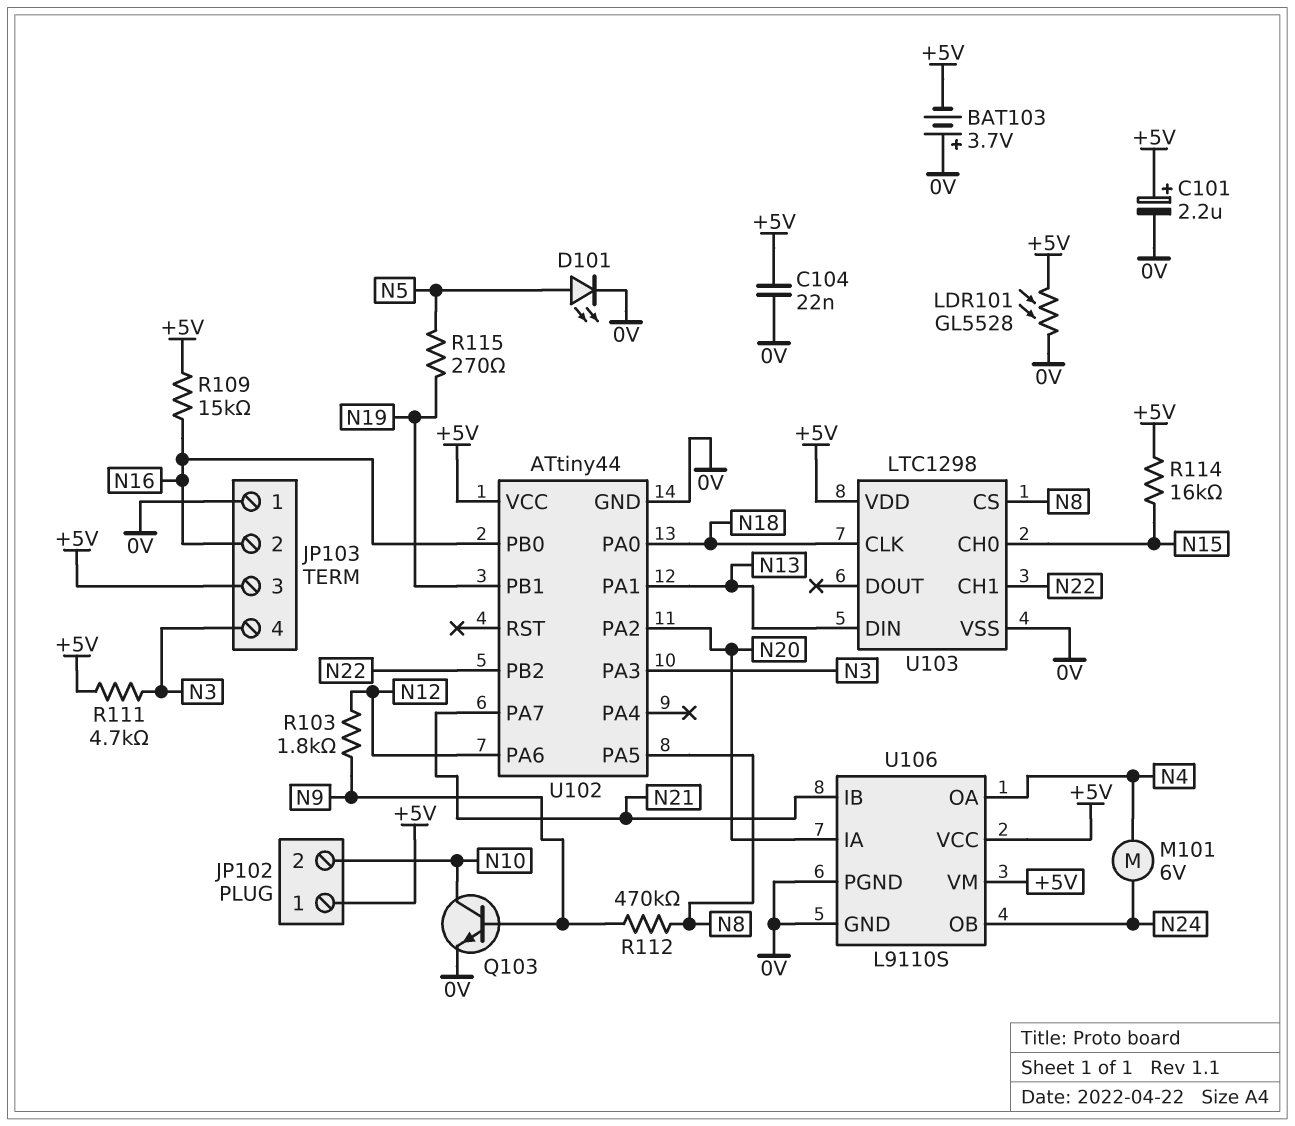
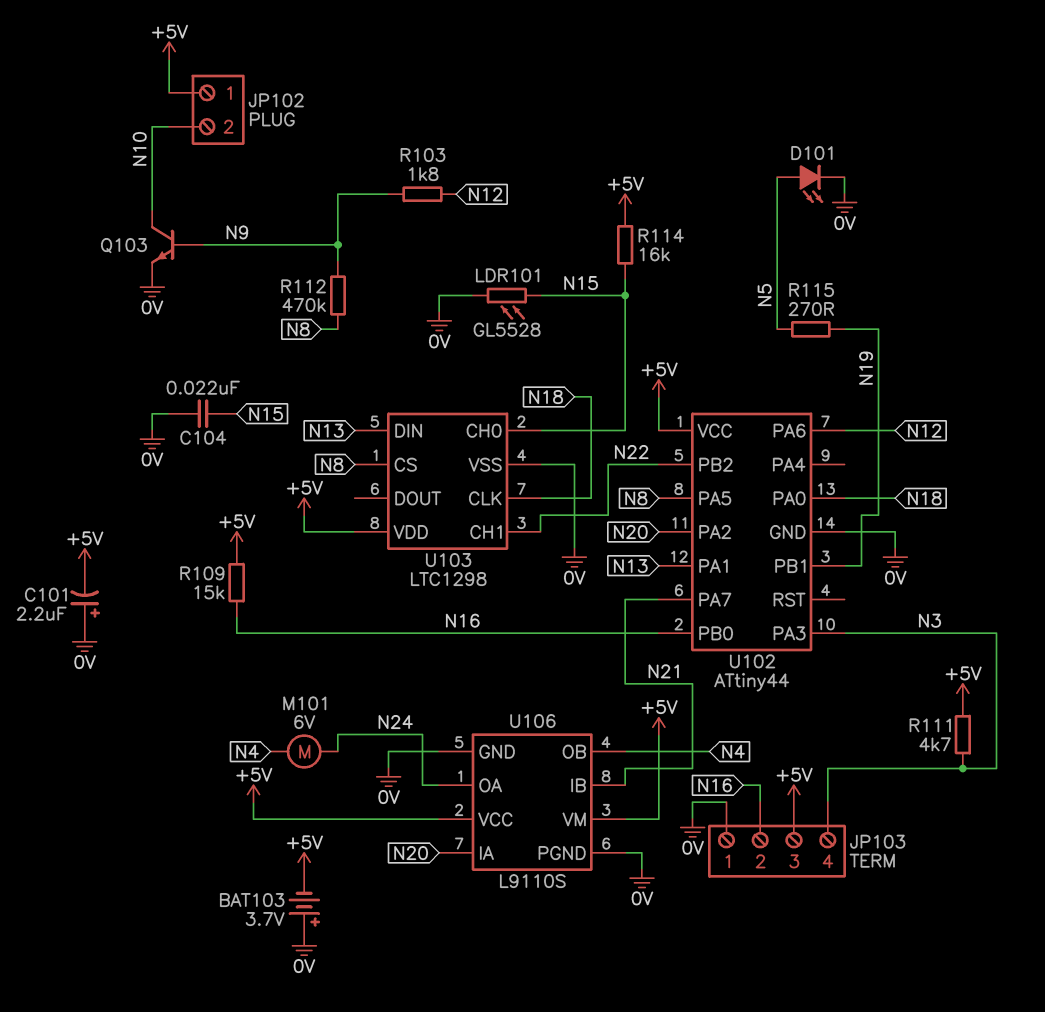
C101: 2.2uF (plus +5V, minus 0V) -> 2.2uF (plus 0V, minus +5V)
C104: 22nF (+5V, 0V) -> 22nF (0V, N15)
LDR101: GL5528 (+5V, 0V) -> GL5528 (0V, N15)
U106 pin OA: N4 -> N24
U106 pin OB: N24 -> N4

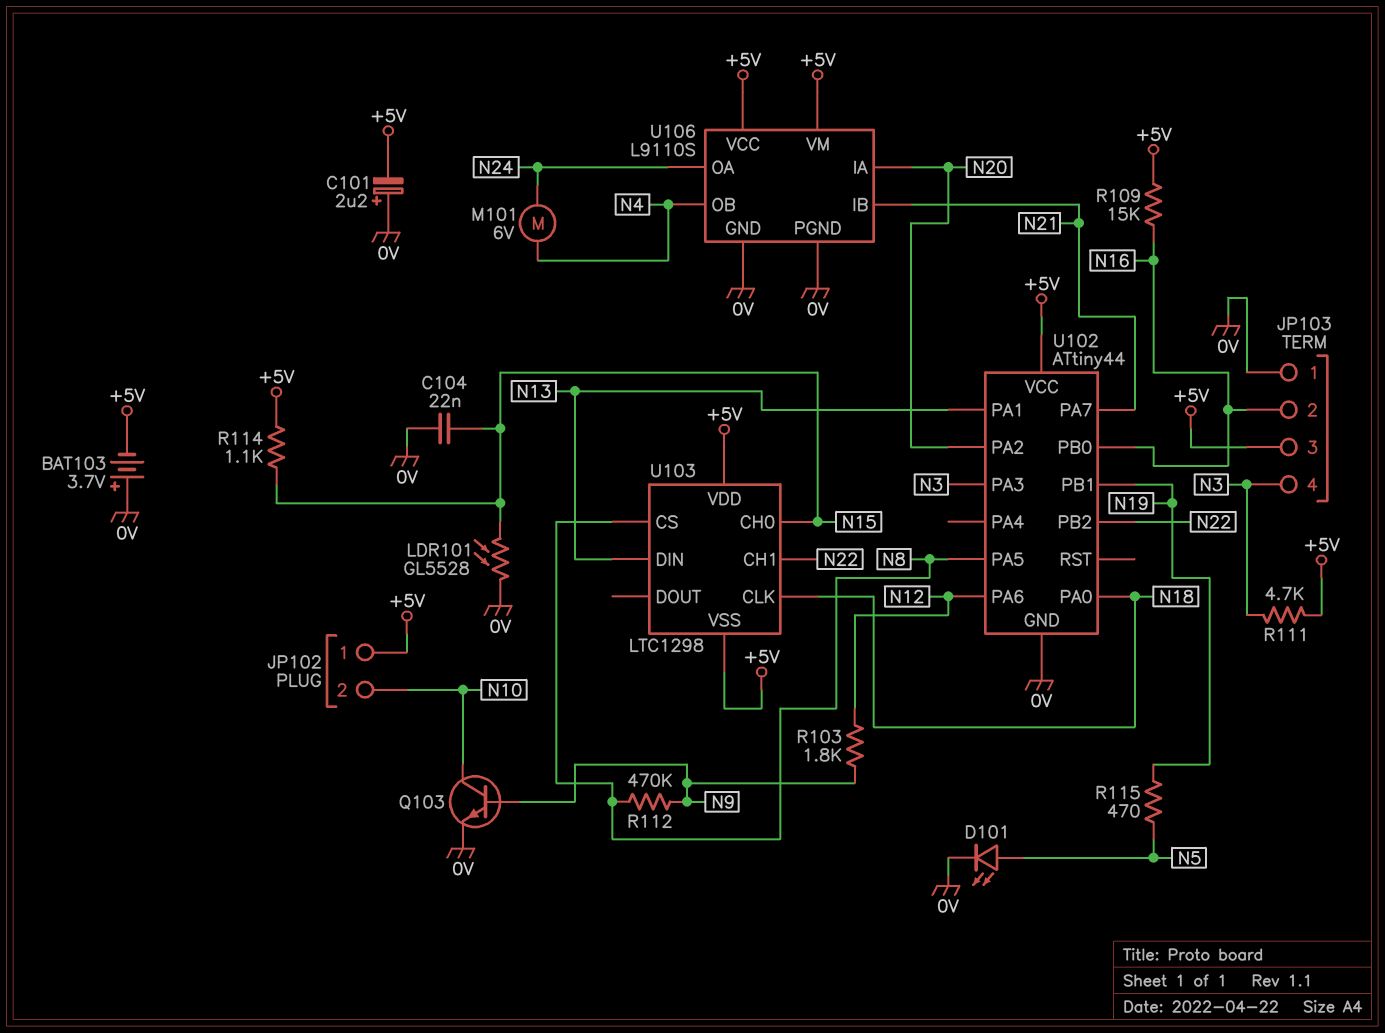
R114: 16k (+5V, N15) -> 1.1k (+5V, N15)
R115: 270 (N5, N19) -> 470 (N5, N19)
U103 pin VSS: 0V -> +5V

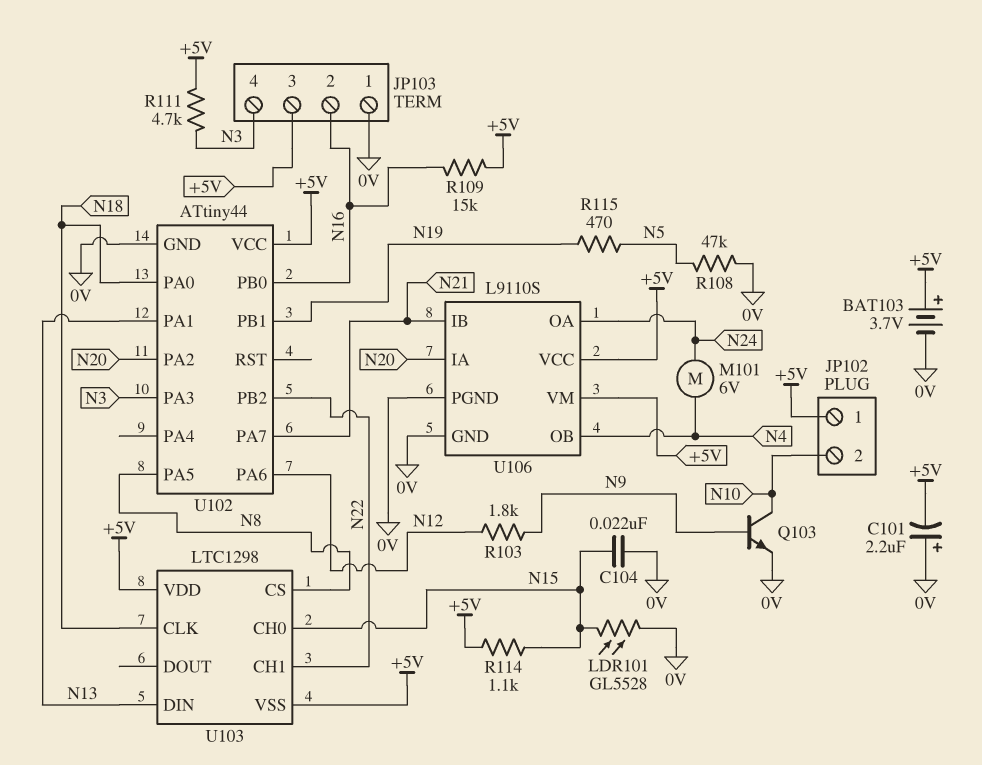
BAT103: 3.7V (plus 0V, minus +5V) -> 3.7V (plus +5V, minus 0V)
D101: LED (A N5, K 0V) -> none
R108: none -> 47k (0V, N5)
R112: 470k (N8, N9) -> none

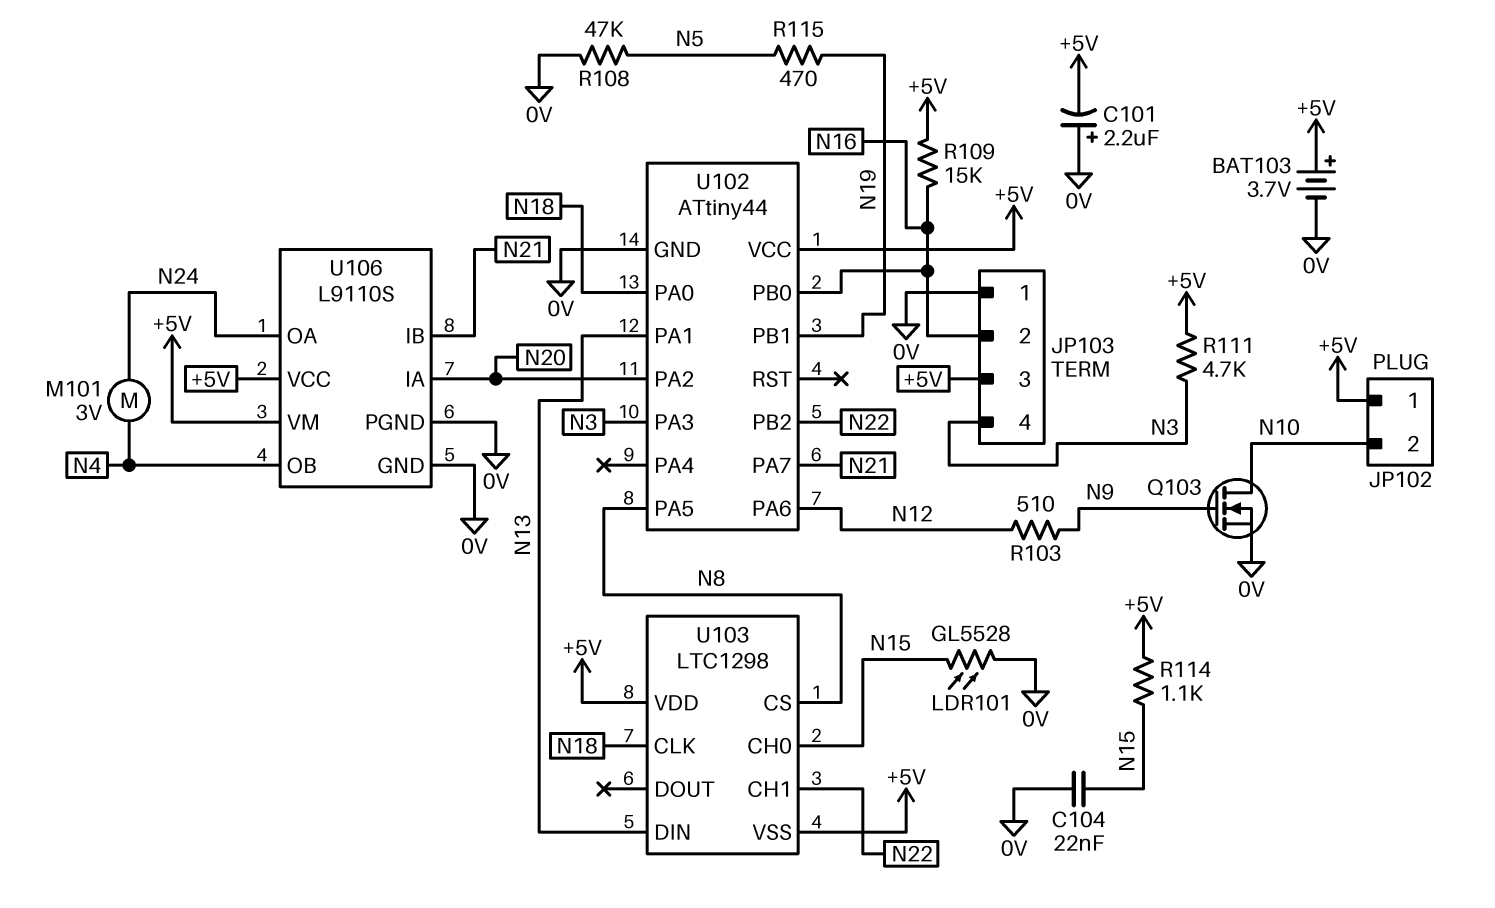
M101: motor 6V (N4, N24) -> motor 3V (N4, N24)
Q103: NPN (B N9, C N10, E 0V) -> NMOS (G N9, D N10, S 0V)
R103: 1.8k (N9, N12) -> 510 (N9, N12)

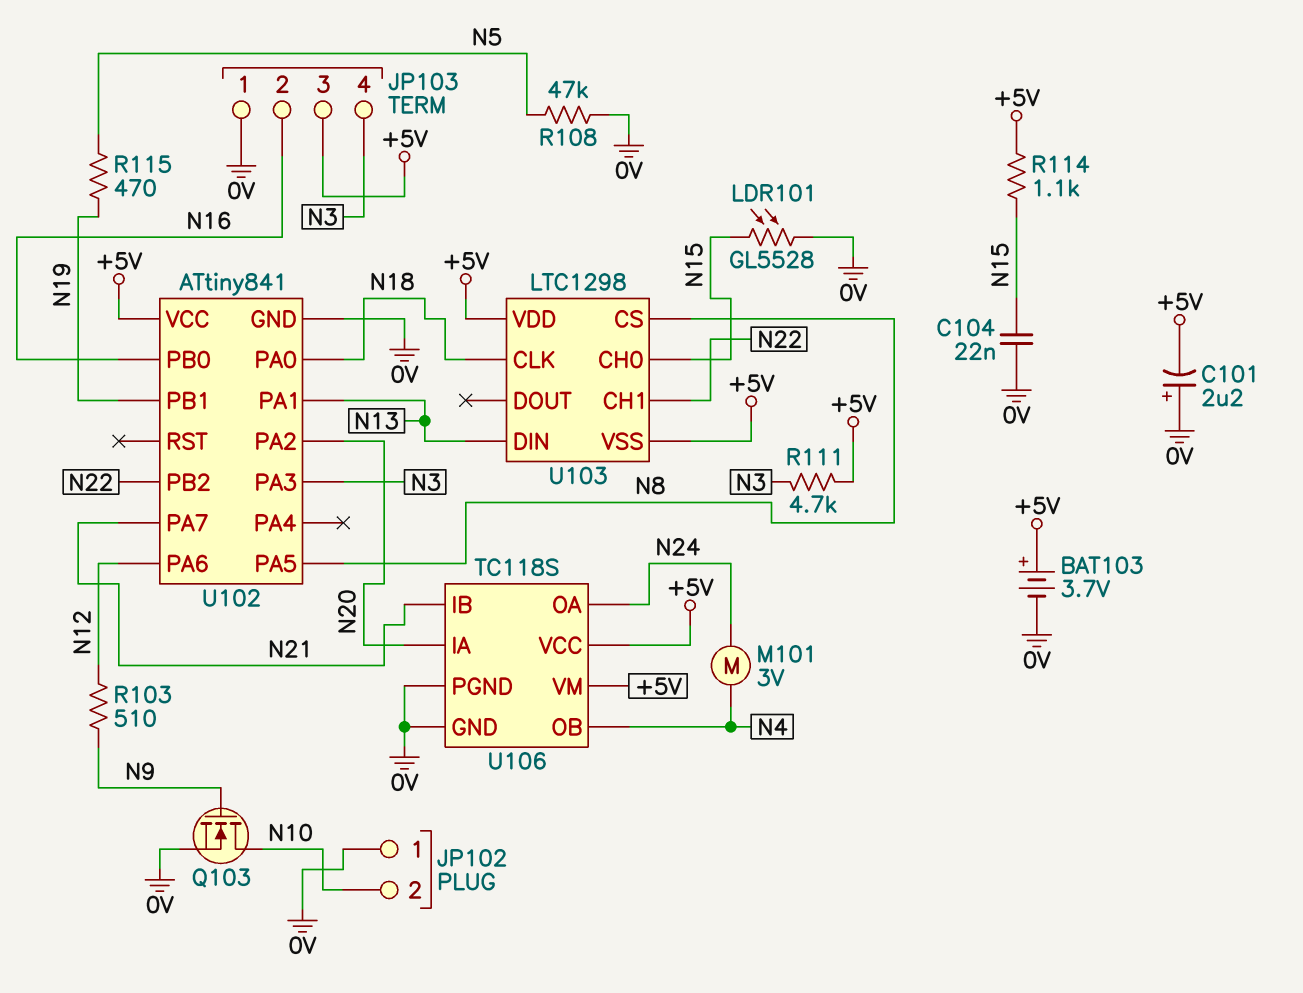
JP102 pin 1: +5V -> 0V
R109: 15k (+5V, N16) -> none
U102: ATtiny44 -> ATtiny841
U106: L9110S -> TC118S

